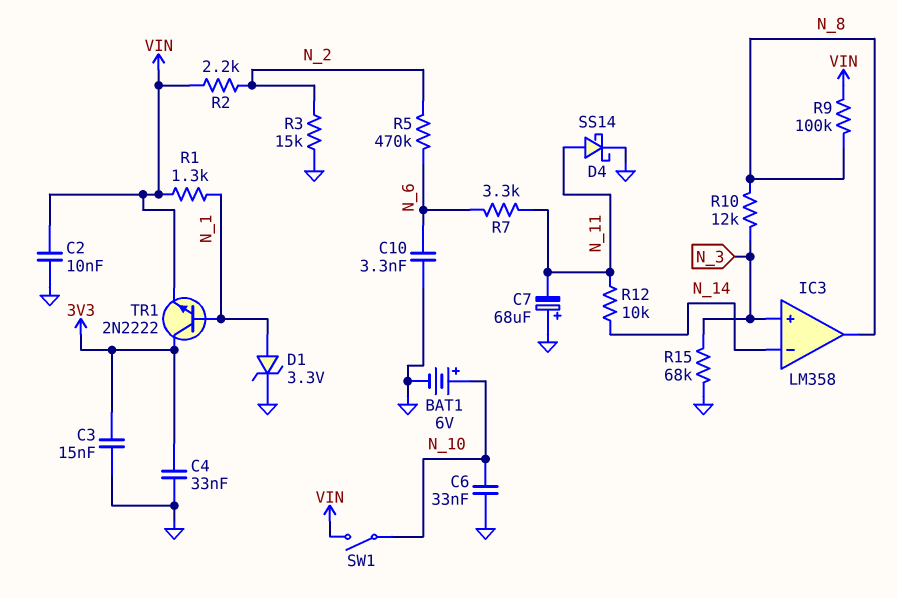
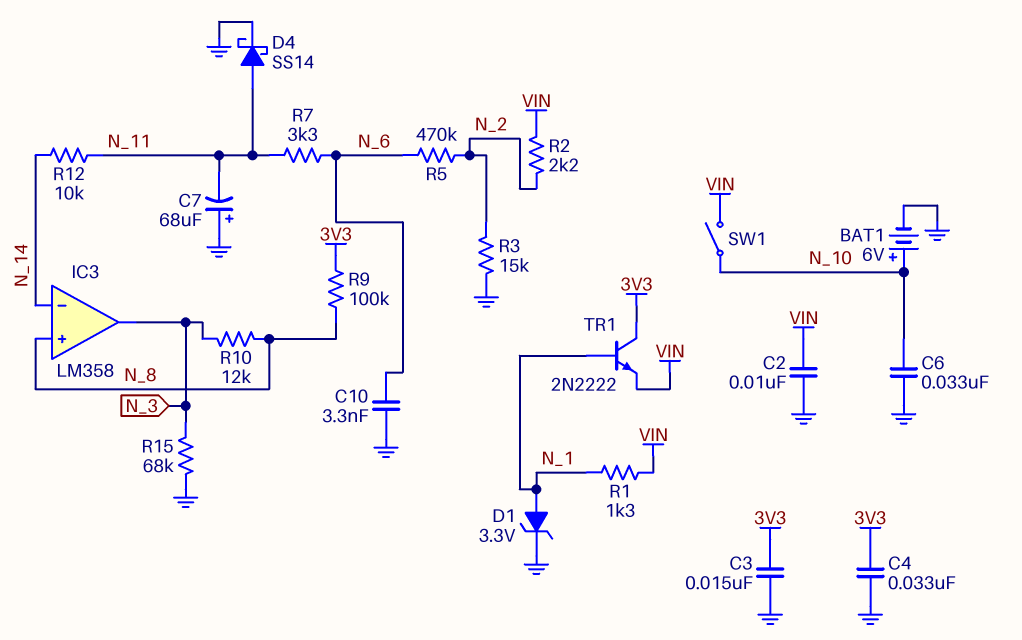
IC3 pin in+: N_3 -> N_8
IC3 pin out: N_8 -> N_3
R9: 100k (N_8, VIN) -> 100k (3V3, N_8)

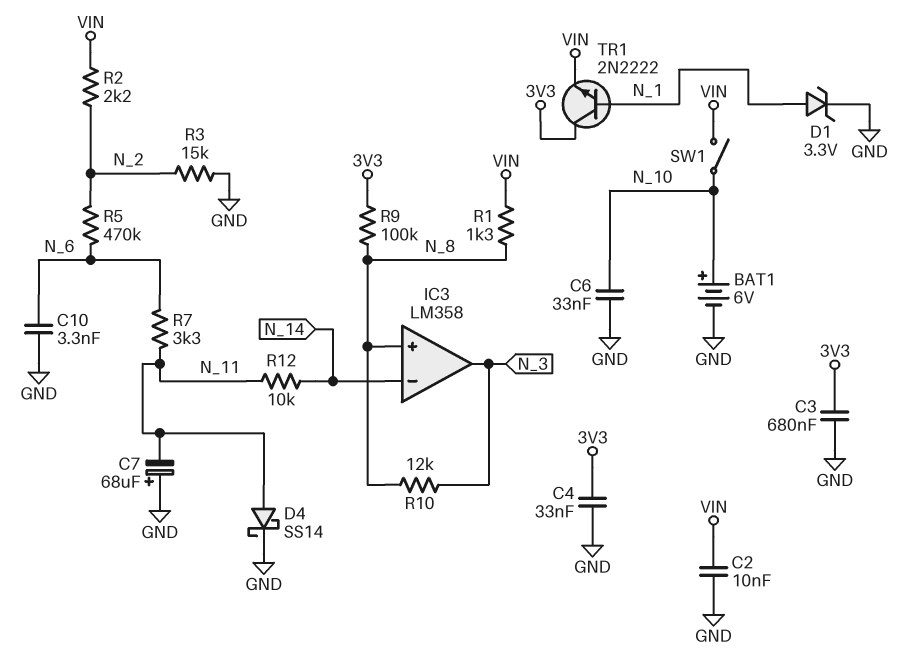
C3: 15nF (3V3, GND) -> 680nF (3V3, GND)
R1: 1.3k (N_1, VIN) -> 1.3k (N_8, VIN)
R15: 68k (GND, N_3) -> none

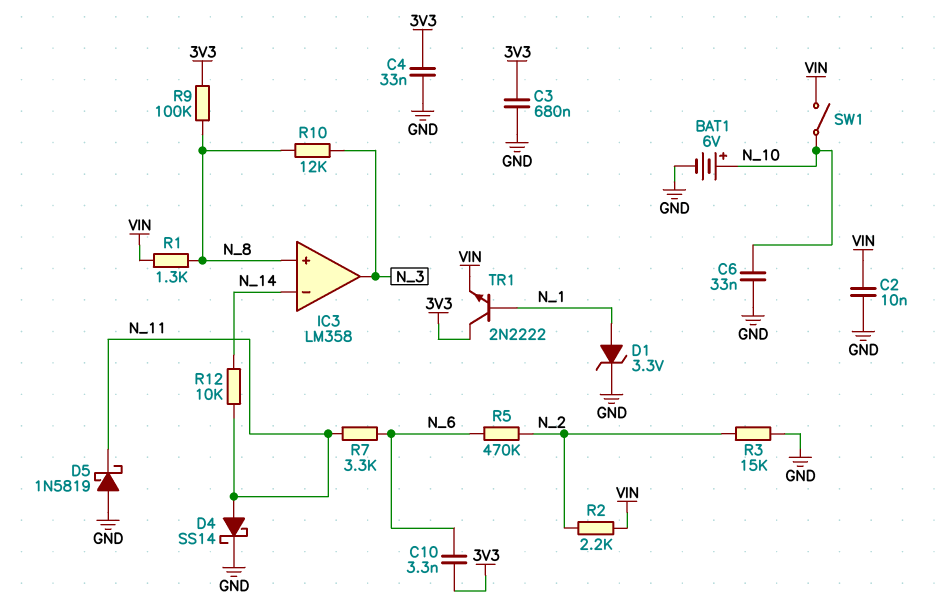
C7: 68uF (plus GND, minus N_11) -> none
C10: 3.3nF (GND, N_6) -> 3.3nF (3V3, N_6)
D5: none -> schottky 1N5819 (A GND, K N_11)

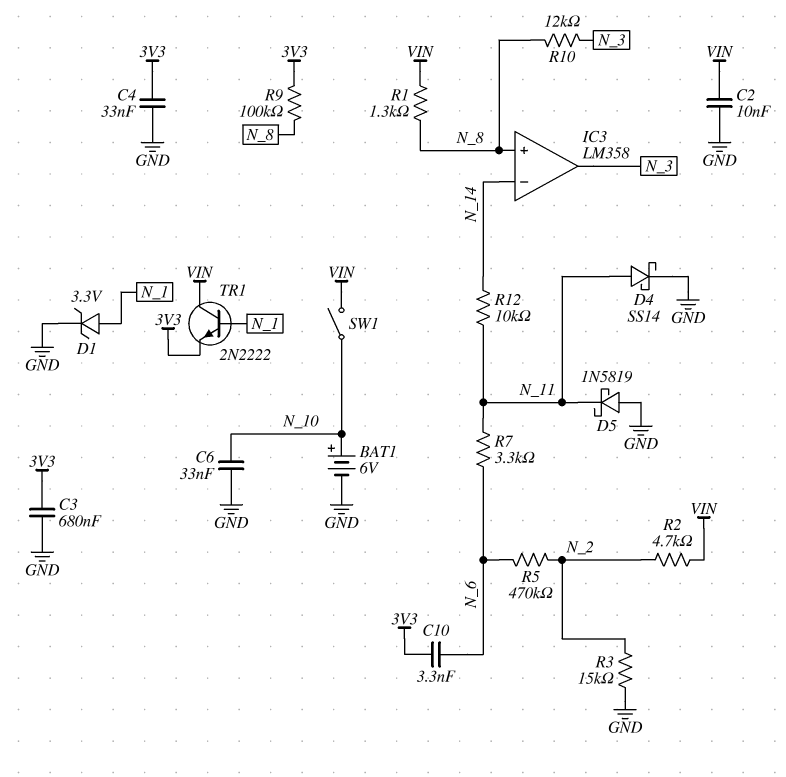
R2: 2.2k (N_2, VIN) -> 4.7k (N_2, VIN)
TR1: NPN 2N2222 (B N_1, C 3V3, E VIN) -> NPN 2N2222 (B N_1, C VIN, E 3V3)

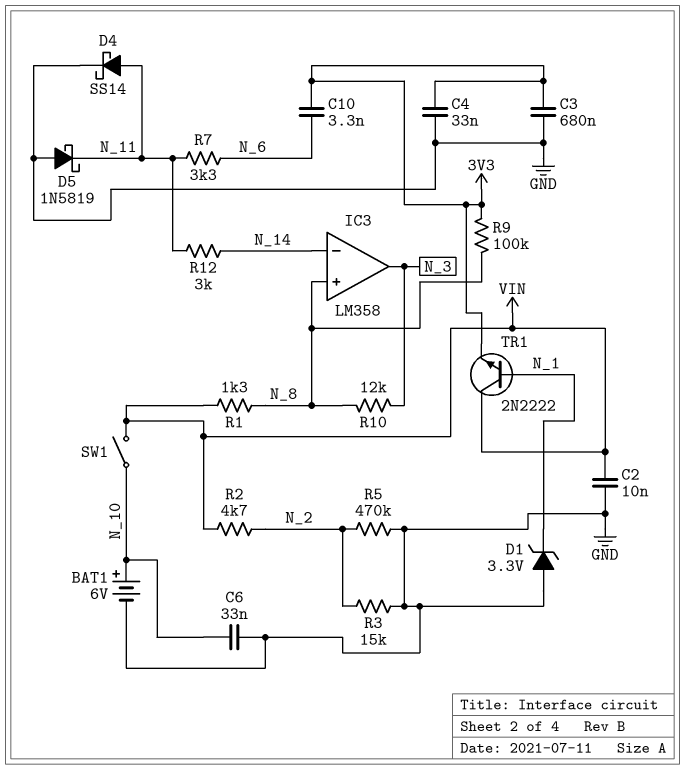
D1: zener 3.3V (A N_1, K GND) -> zener 3.3V (A GND, K N_1)
R5: 470k (N_2, N_6) -> 470k (GND, N_2)
R12: 10k (N_11, N_14) -> 3k (N_11, N_14)

